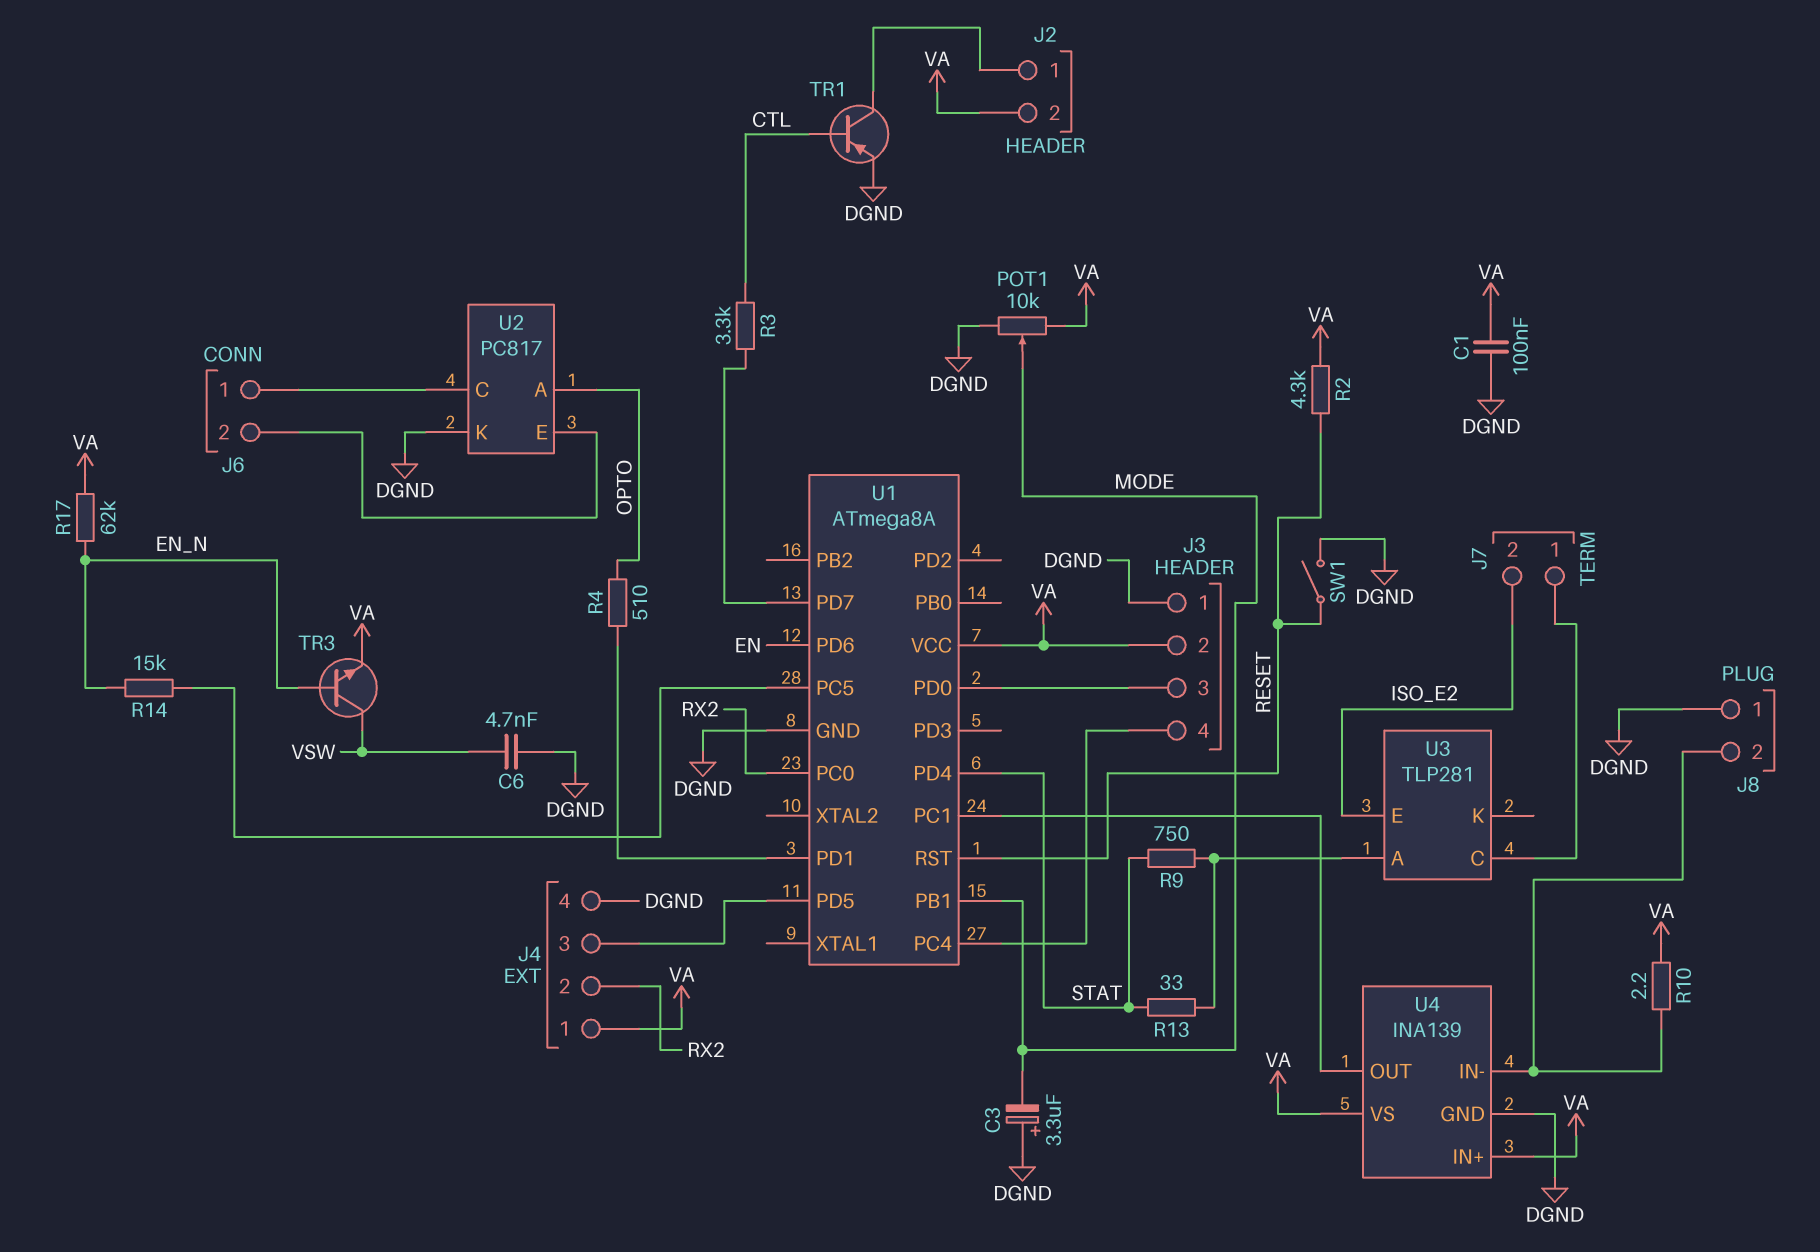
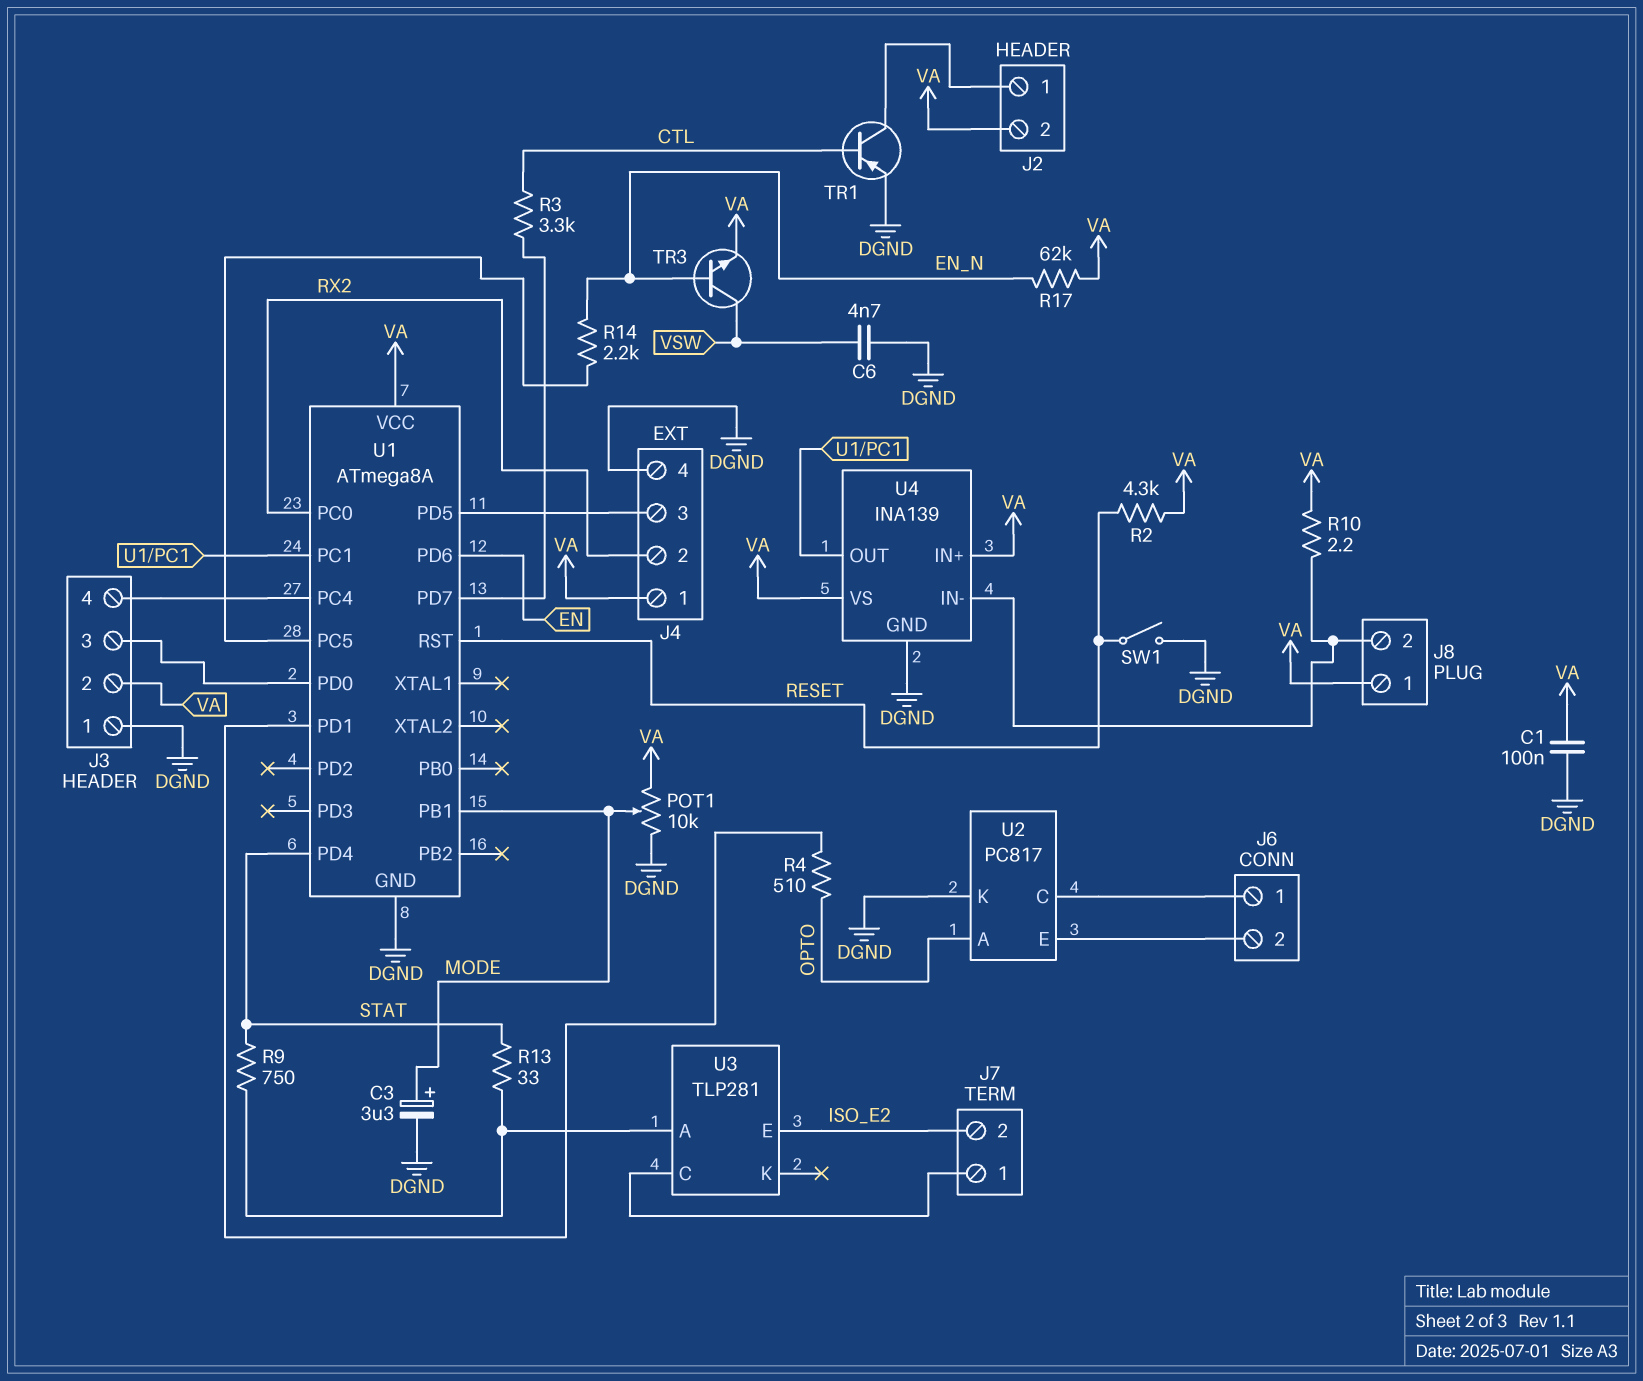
C3: 3.3uF (plus DGND, minus MODE) -> 3.3uF (plus MODE, minus DGND)
J8 pin 1: DGND -> VA
R14: 15k (EN_N, U1/PC5) -> 2.2k (EN_N, U1/PC5)

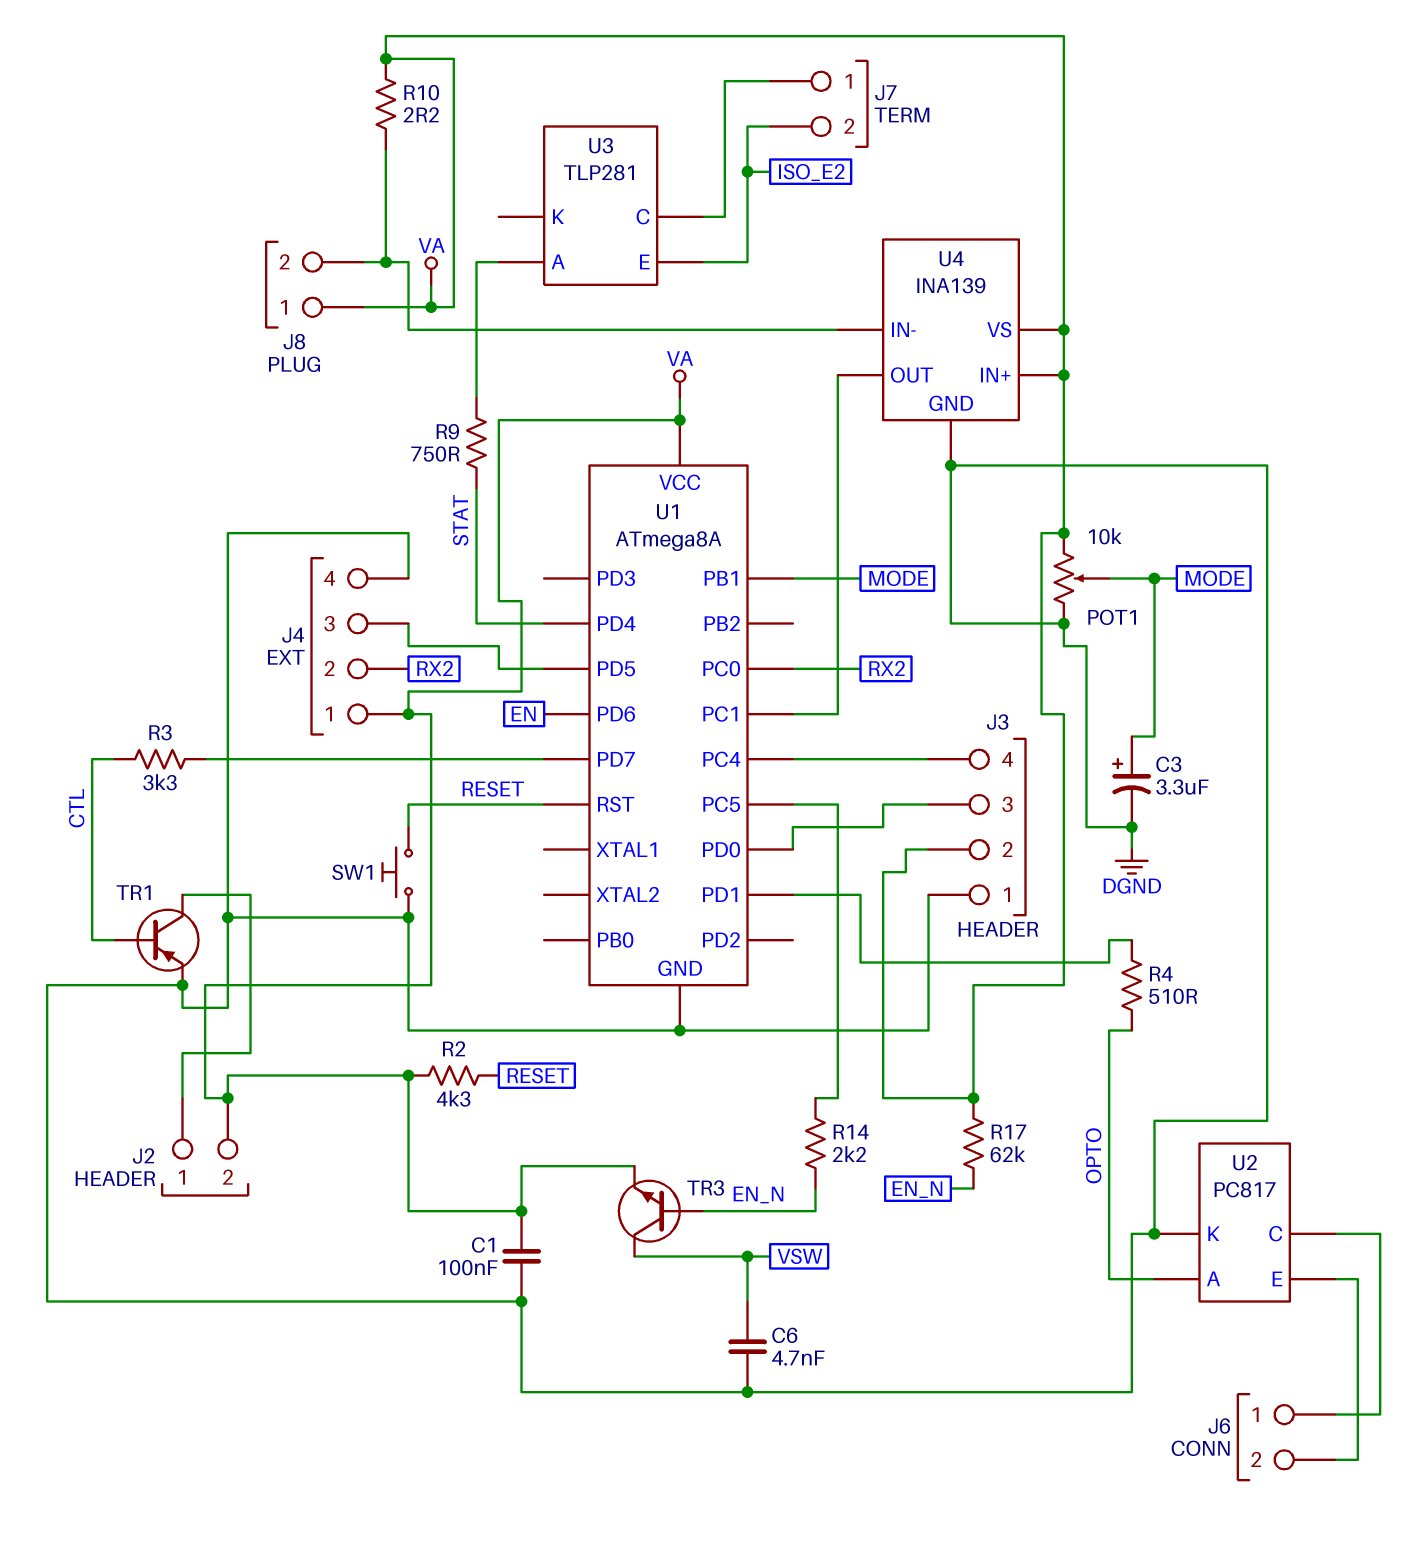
R13: 33 (STAT, U3/A) -> none
SW1: switch (DGND, RESET) -> button (DGND, RESET)

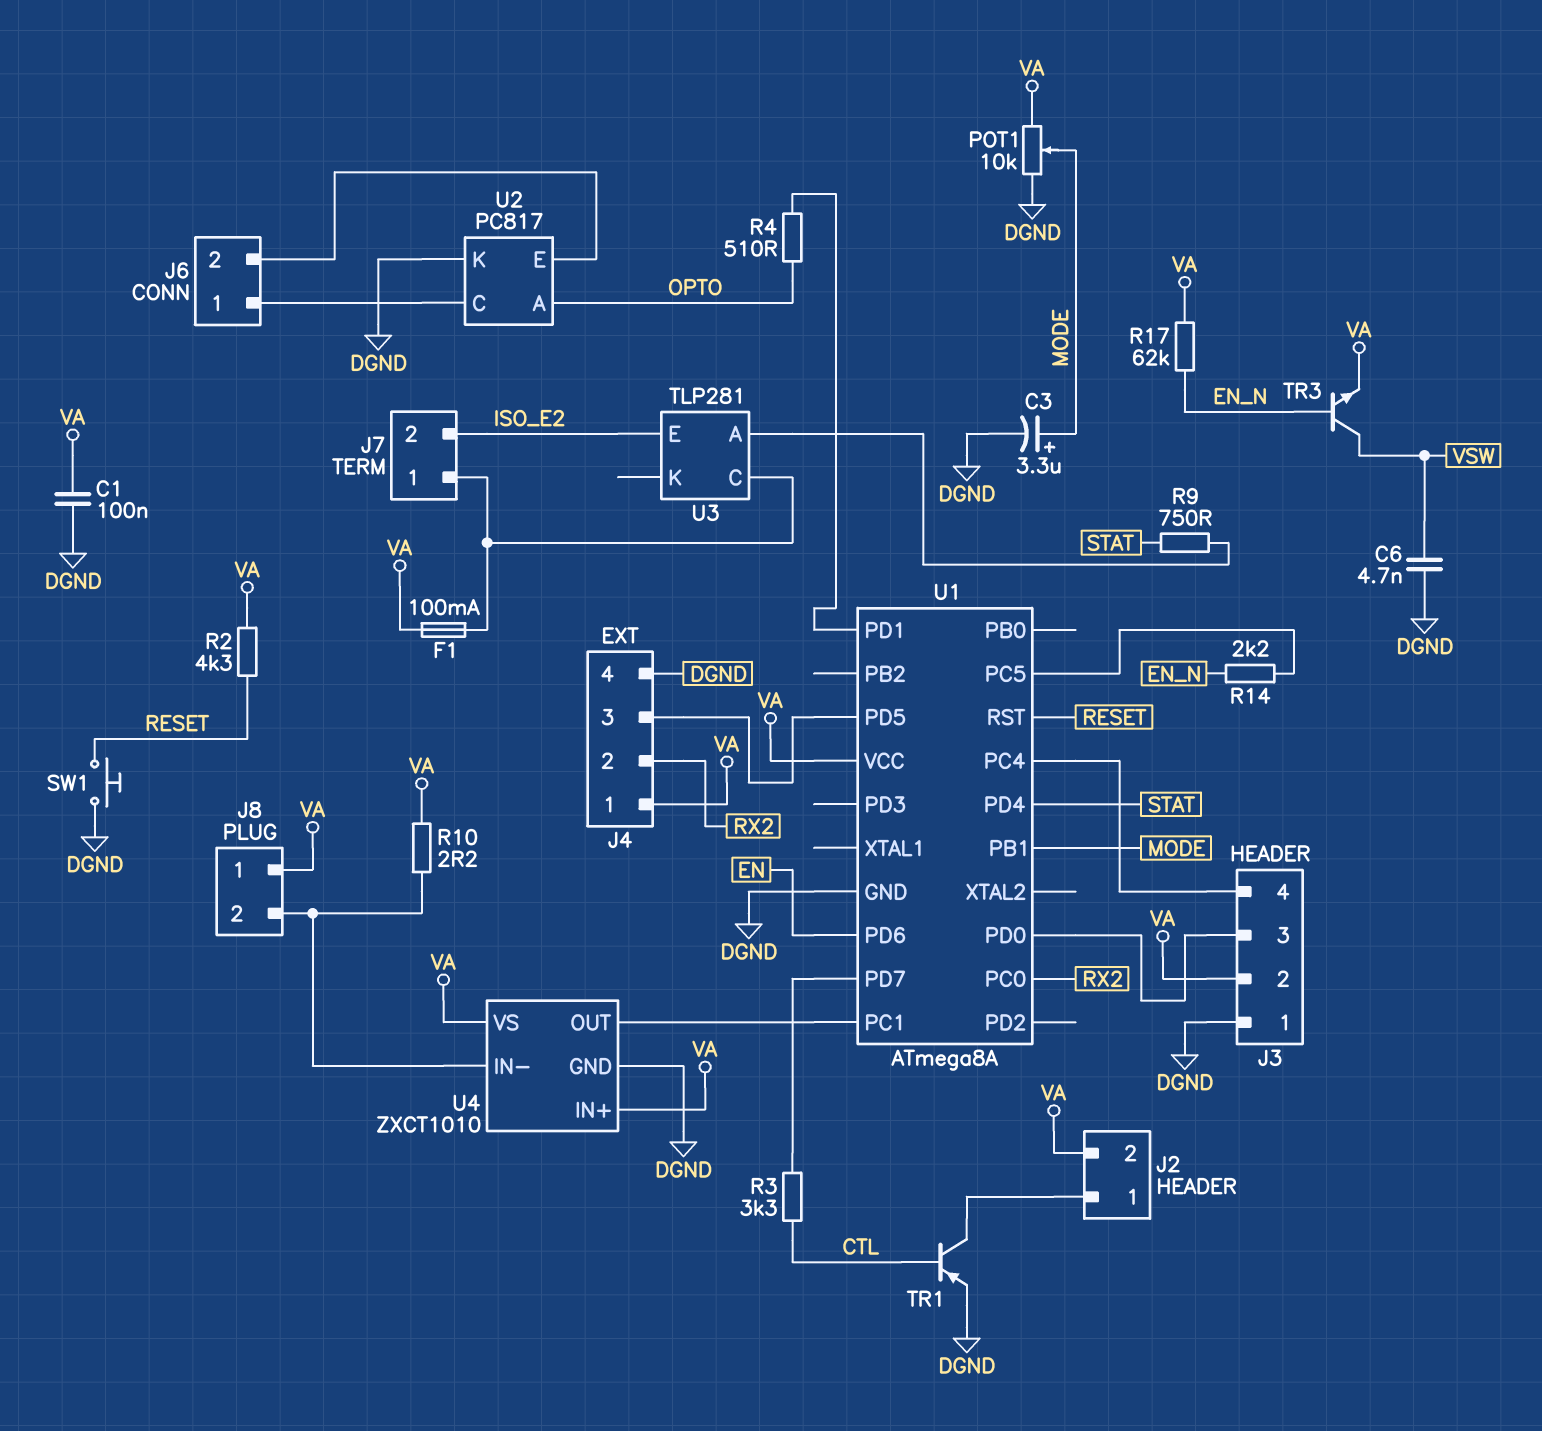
F1: none -> 100mA (J7/1, VA)
U4: INA139 -> ZXCT1010

